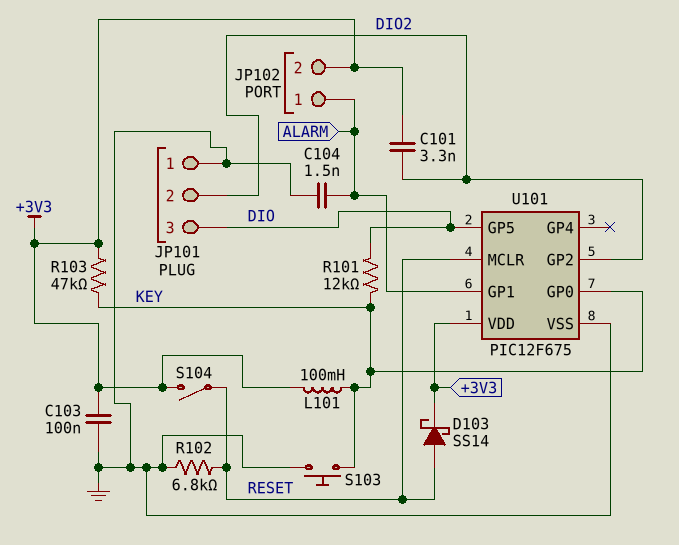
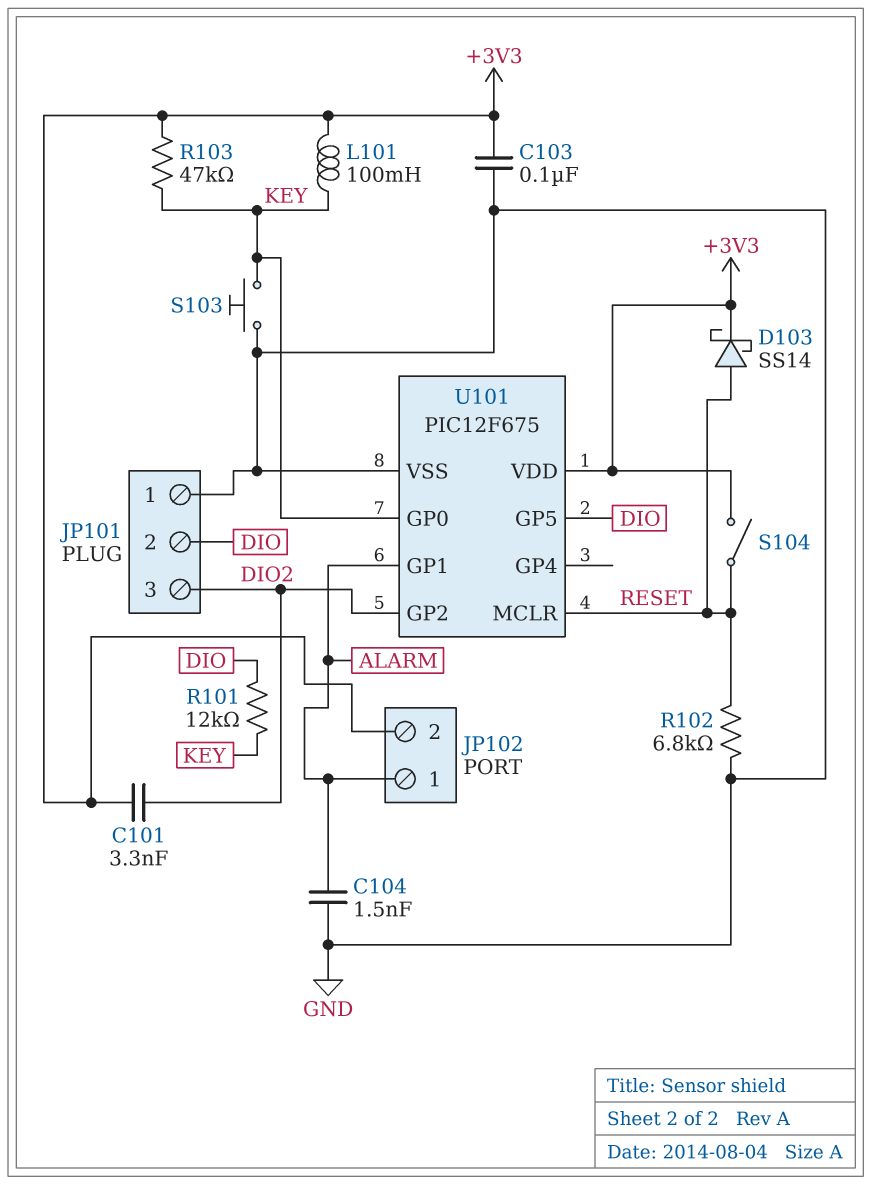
JP101 pin 2: DIO2 -> DIO
JP101 pin 3: DIO -> DIO2

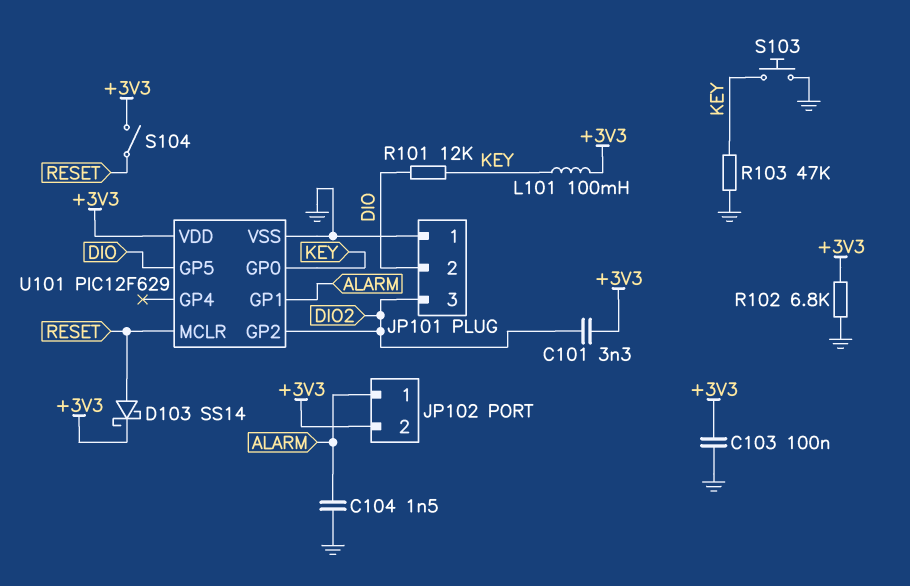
R102: 6.8k (GND, RESET) -> 6.8k (+3V3, GND)
R103: 47k (+3V3, KEY) -> 47k (GND, KEY)
U101: PIC12F675 -> PIC12F629

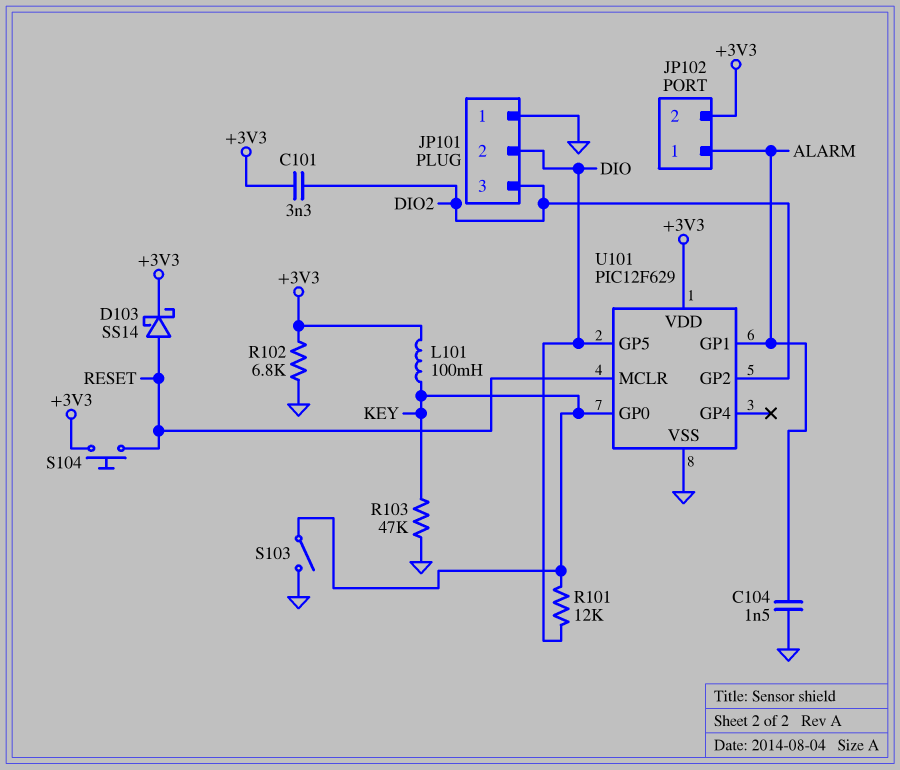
C103: 100nF (+3V3, GND) -> none
S103: button (GND, KEY) -> switch (GND, KEY)
S104: switch (+3V3, RESET) -> button (+3V3, RESET)

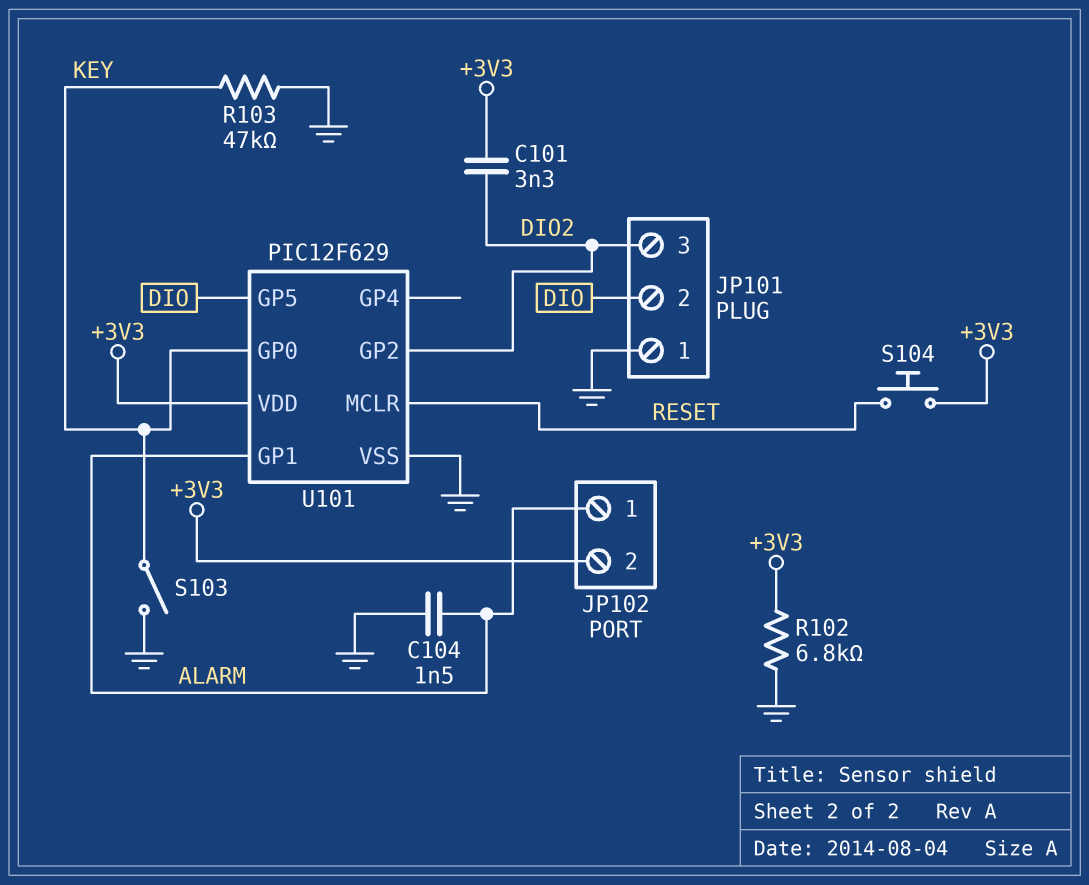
D103: schottky SS14 (A RESET, K +3V3) -> none
L101: 100mH (+3V3, KEY) -> none
R101: 12k (DIO, KEY) -> none

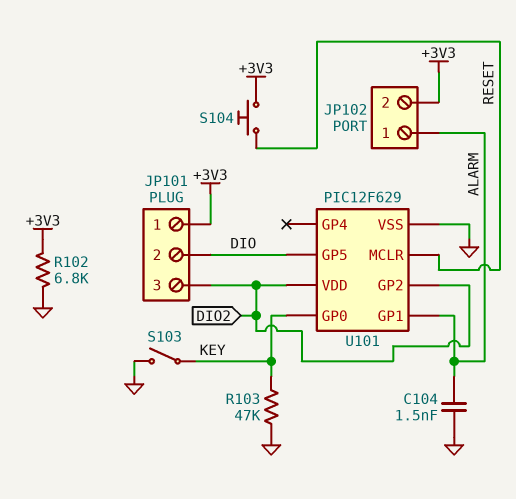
C101: 3.3nF (+3V3, DIO2) -> none
JP101 pin 1: GND -> +3V3
U101 pin VDD: +3V3 -> DIO2

